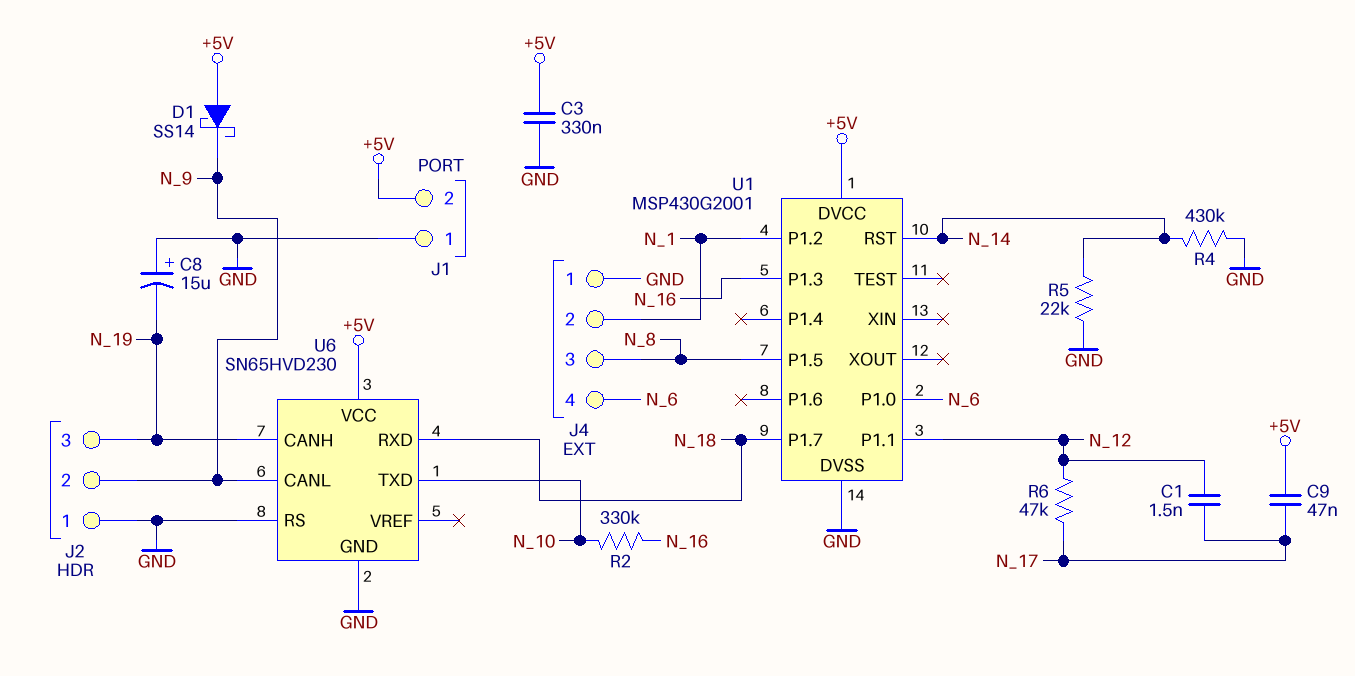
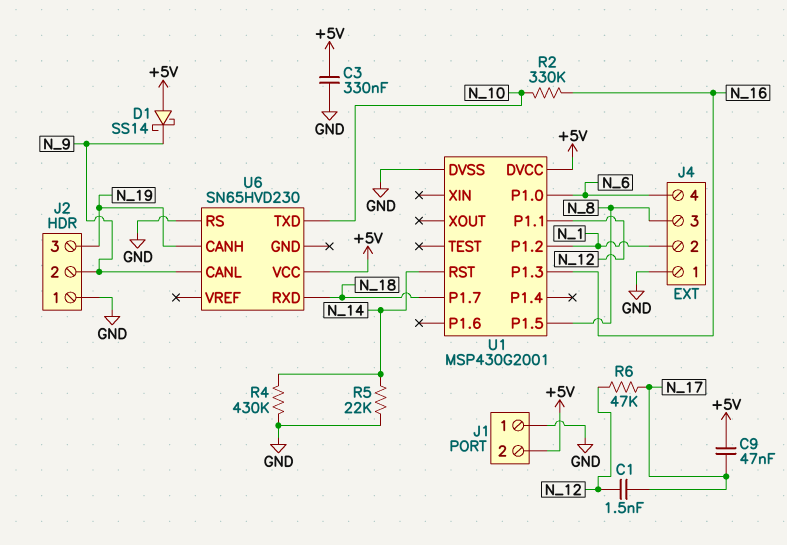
C8: 15uF (plus GND, minus N_19) -> none
U6 pin GND: GND -> none

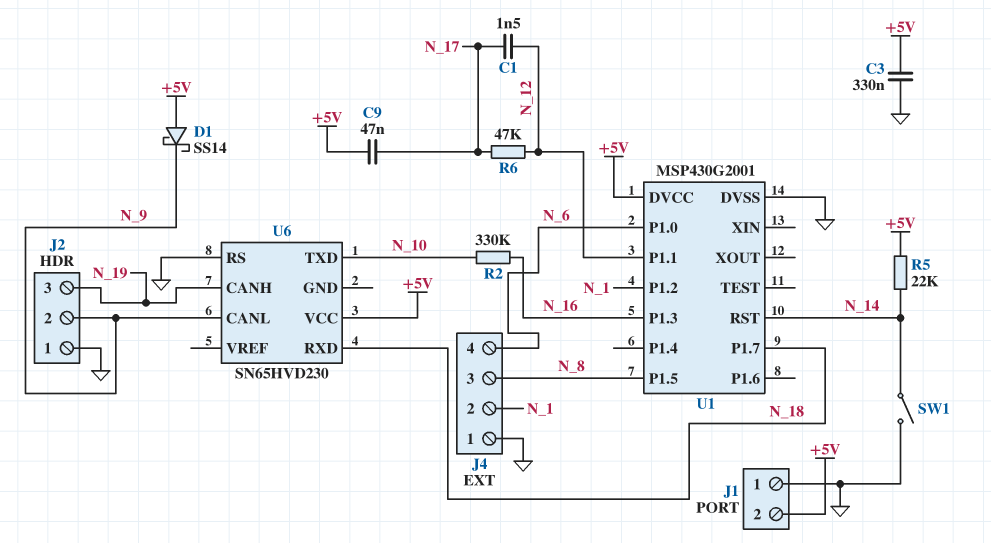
R4: 430k (GND, N_14) -> none
R5: 22k (GND, N_14) -> 22k (+5V, N_14)
SW1: none -> switch (GND, N_14)

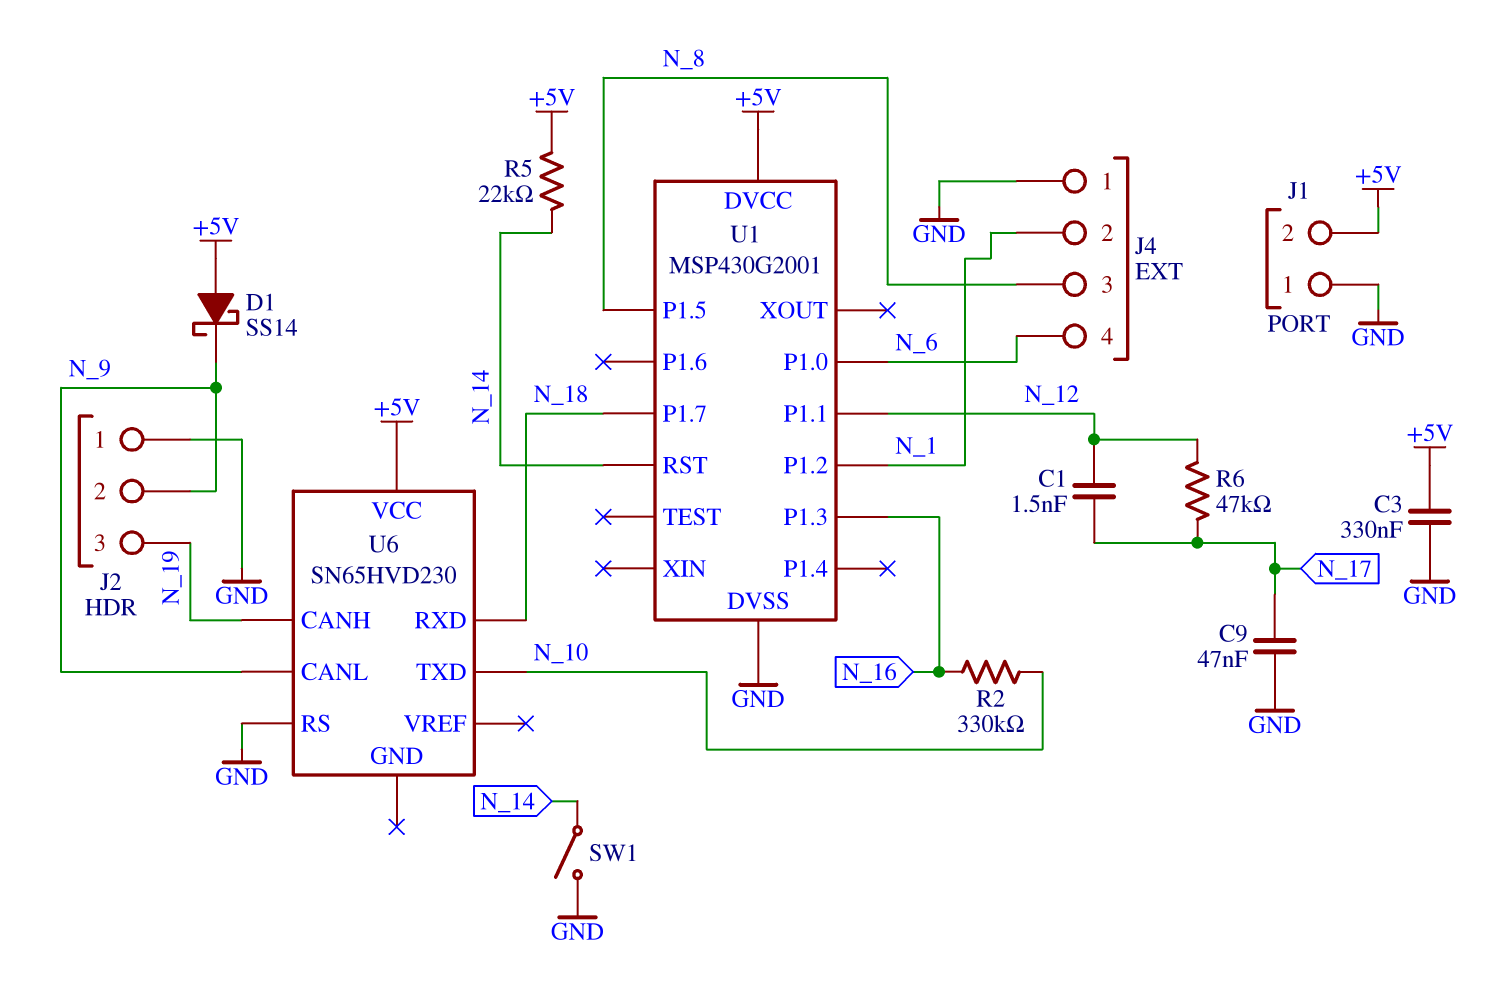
C9: 47nF (+5V, N_17) -> 47nF (GND, N_17)

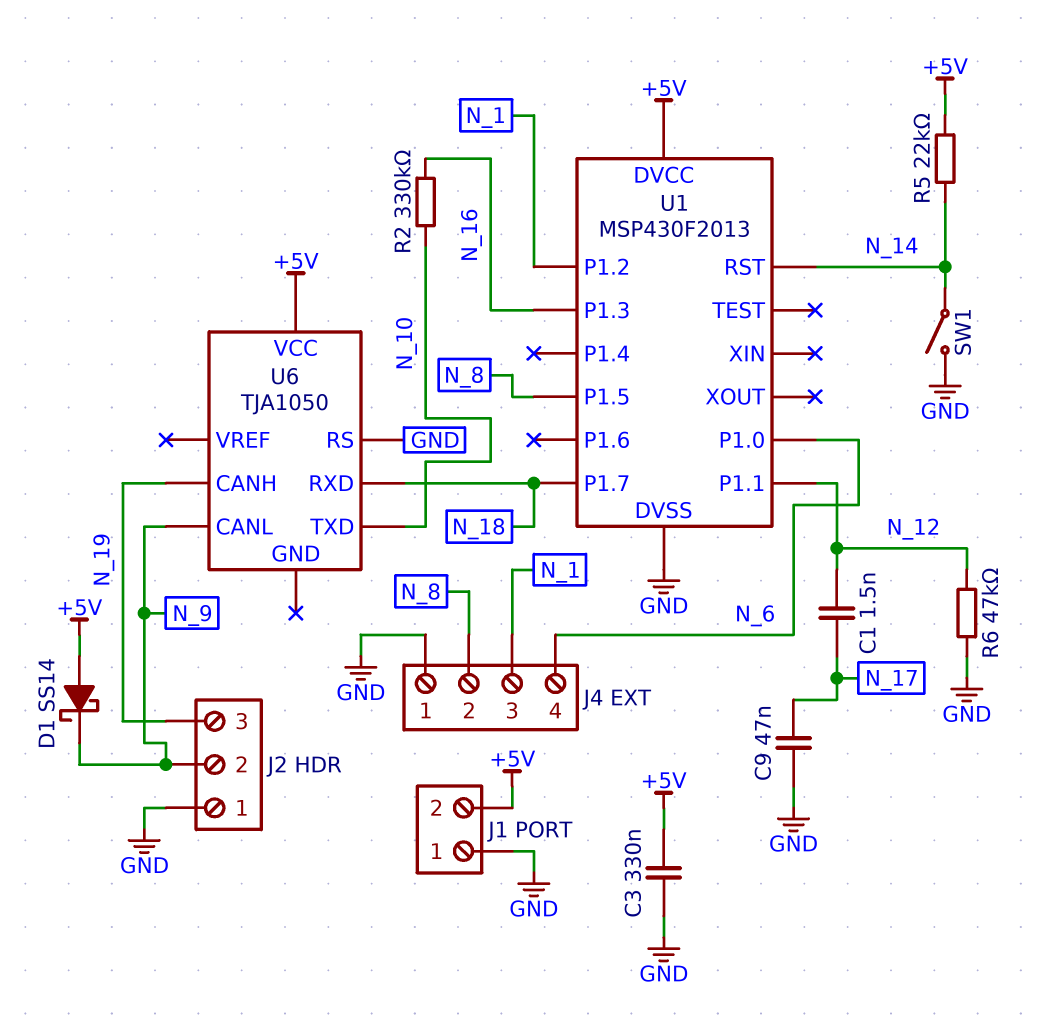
J4 pin 2: N_1 -> N_8
J4 pin 3: N_8 -> N_1
R6: 47k (N_12, N_17) -> 47k (GND, N_12)
U1: MSP430G2001 -> MSP430F2013
U6: SN65HVD230 -> TJA1050

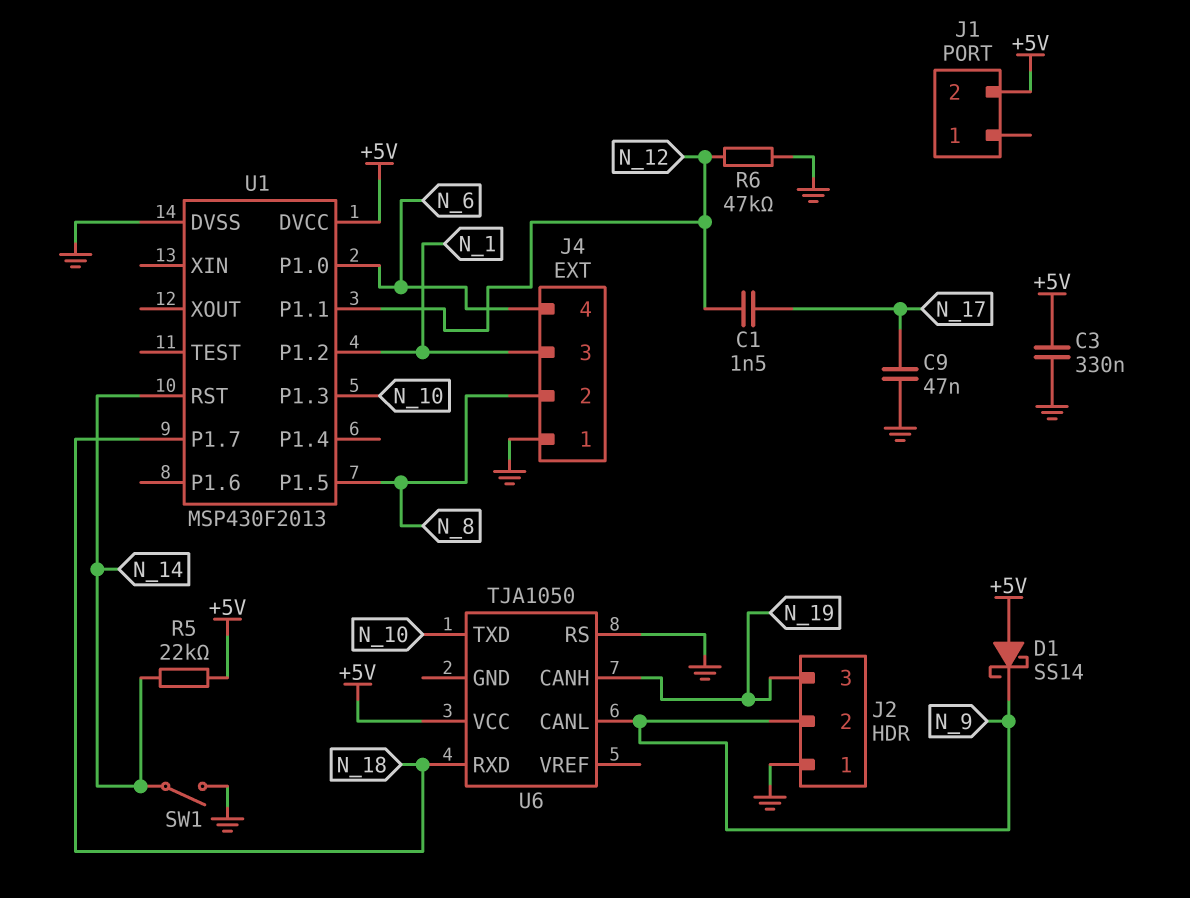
J1 pin 1: GND -> none
R2: 330k (N_10, N_16) -> none
U1 pin P1.3: N_16 -> N_10

